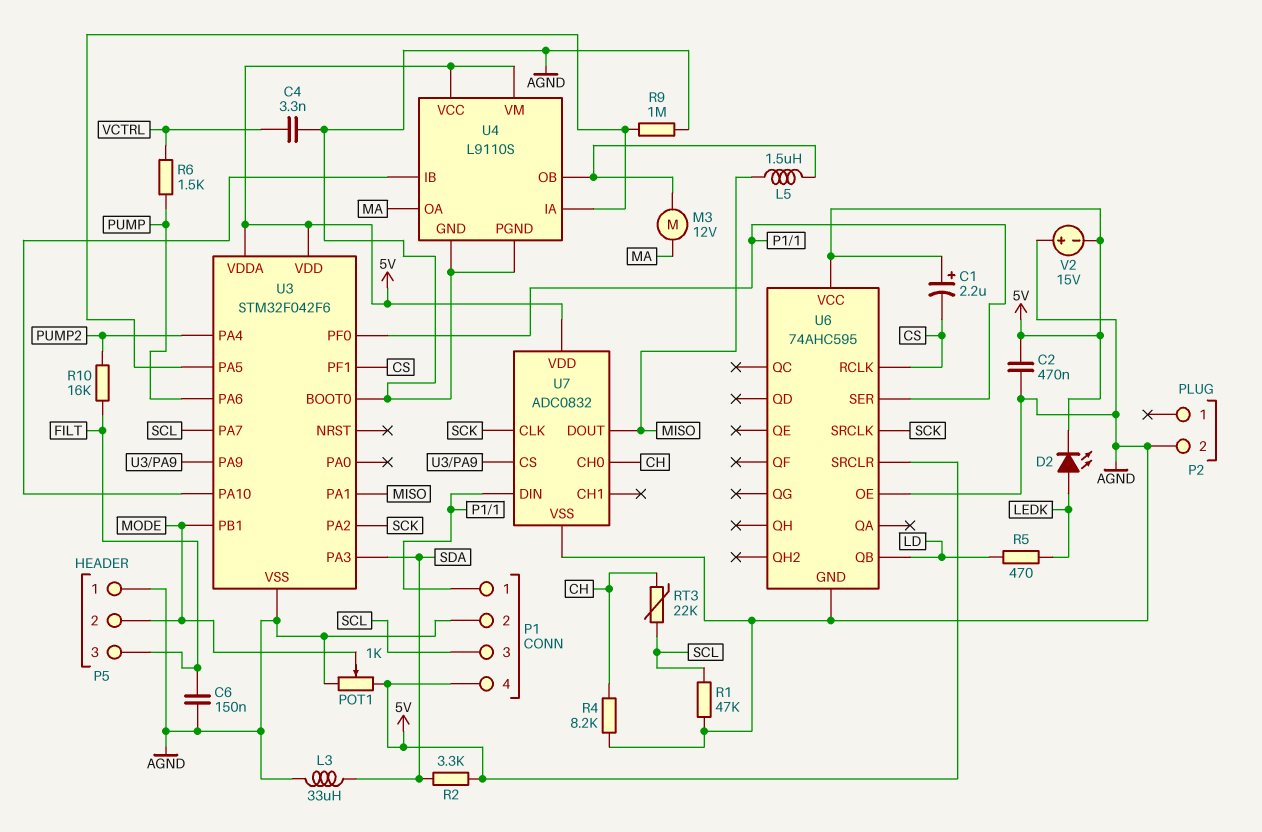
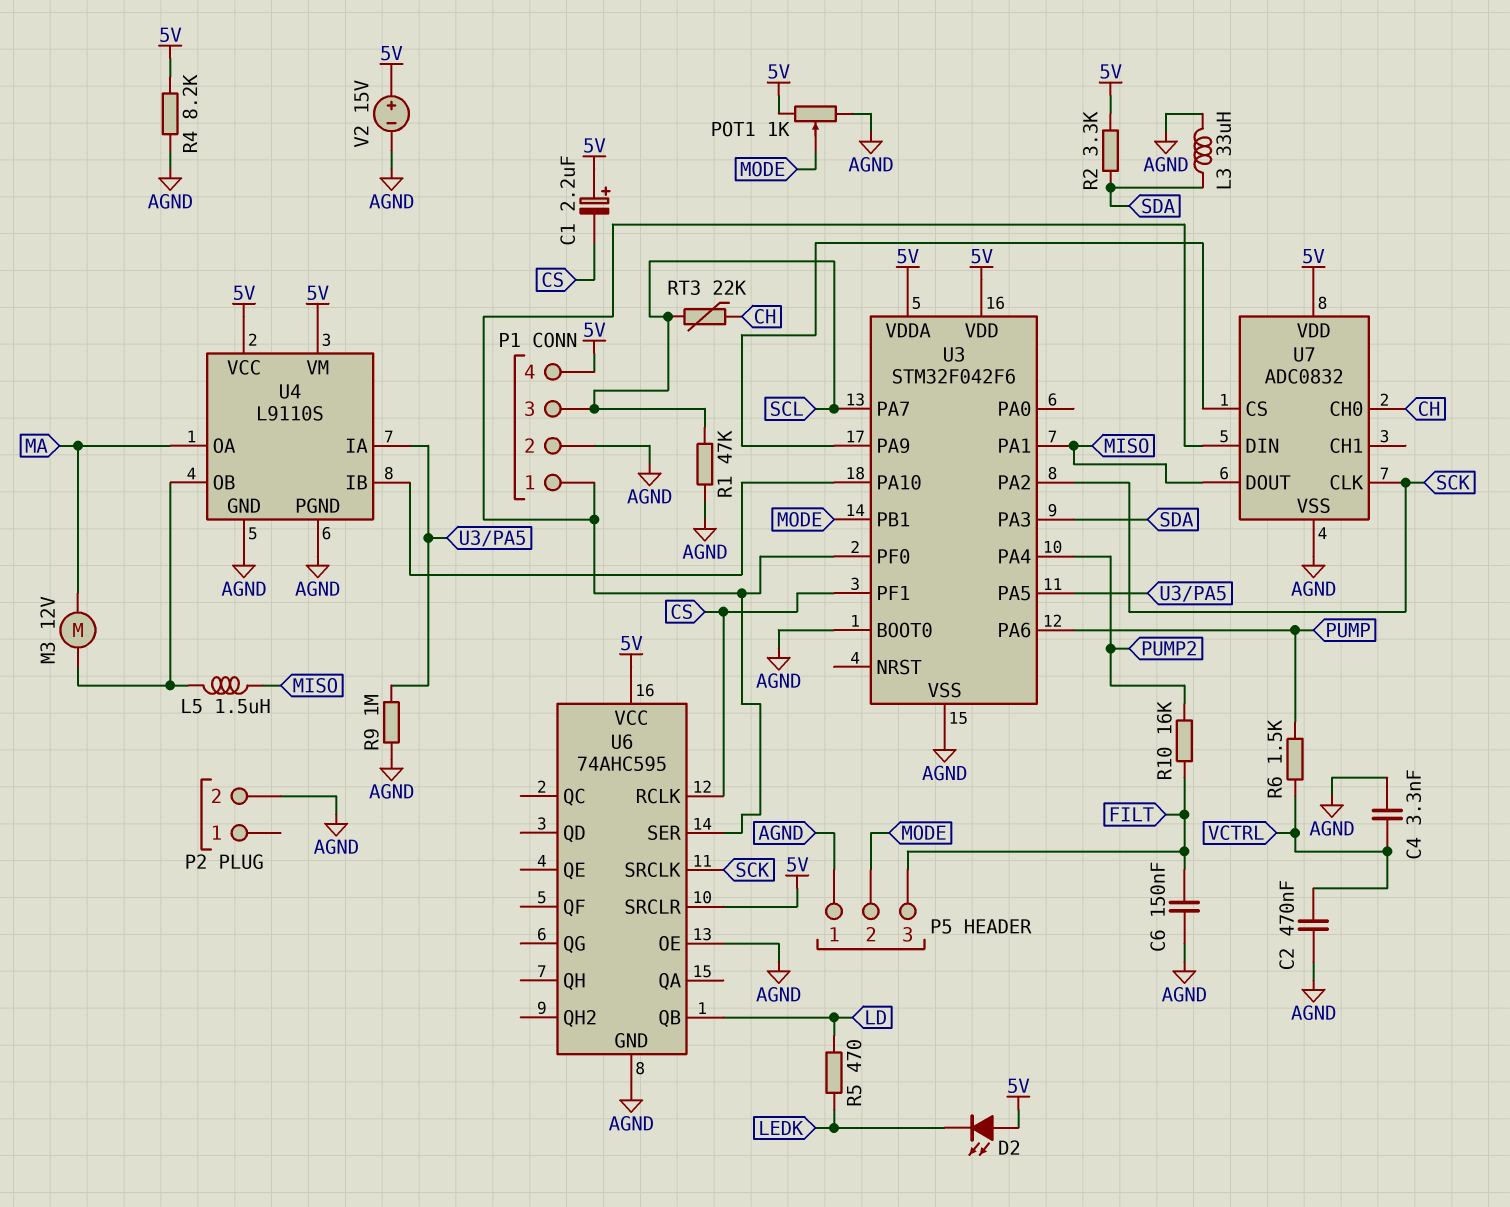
C2: 470nF (5V, AGND) -> 470nF (AGND, VCTRL)
D2: LED (A LEDK, K 5V) -> LED (A 5V, K LEDK)
R4: 8.2k (AGND, CH) -> 8.2k (5V, AGND)
V2: 15V (plus AGND, minus 5V) -> 15V (plus 5V, minus AGND)

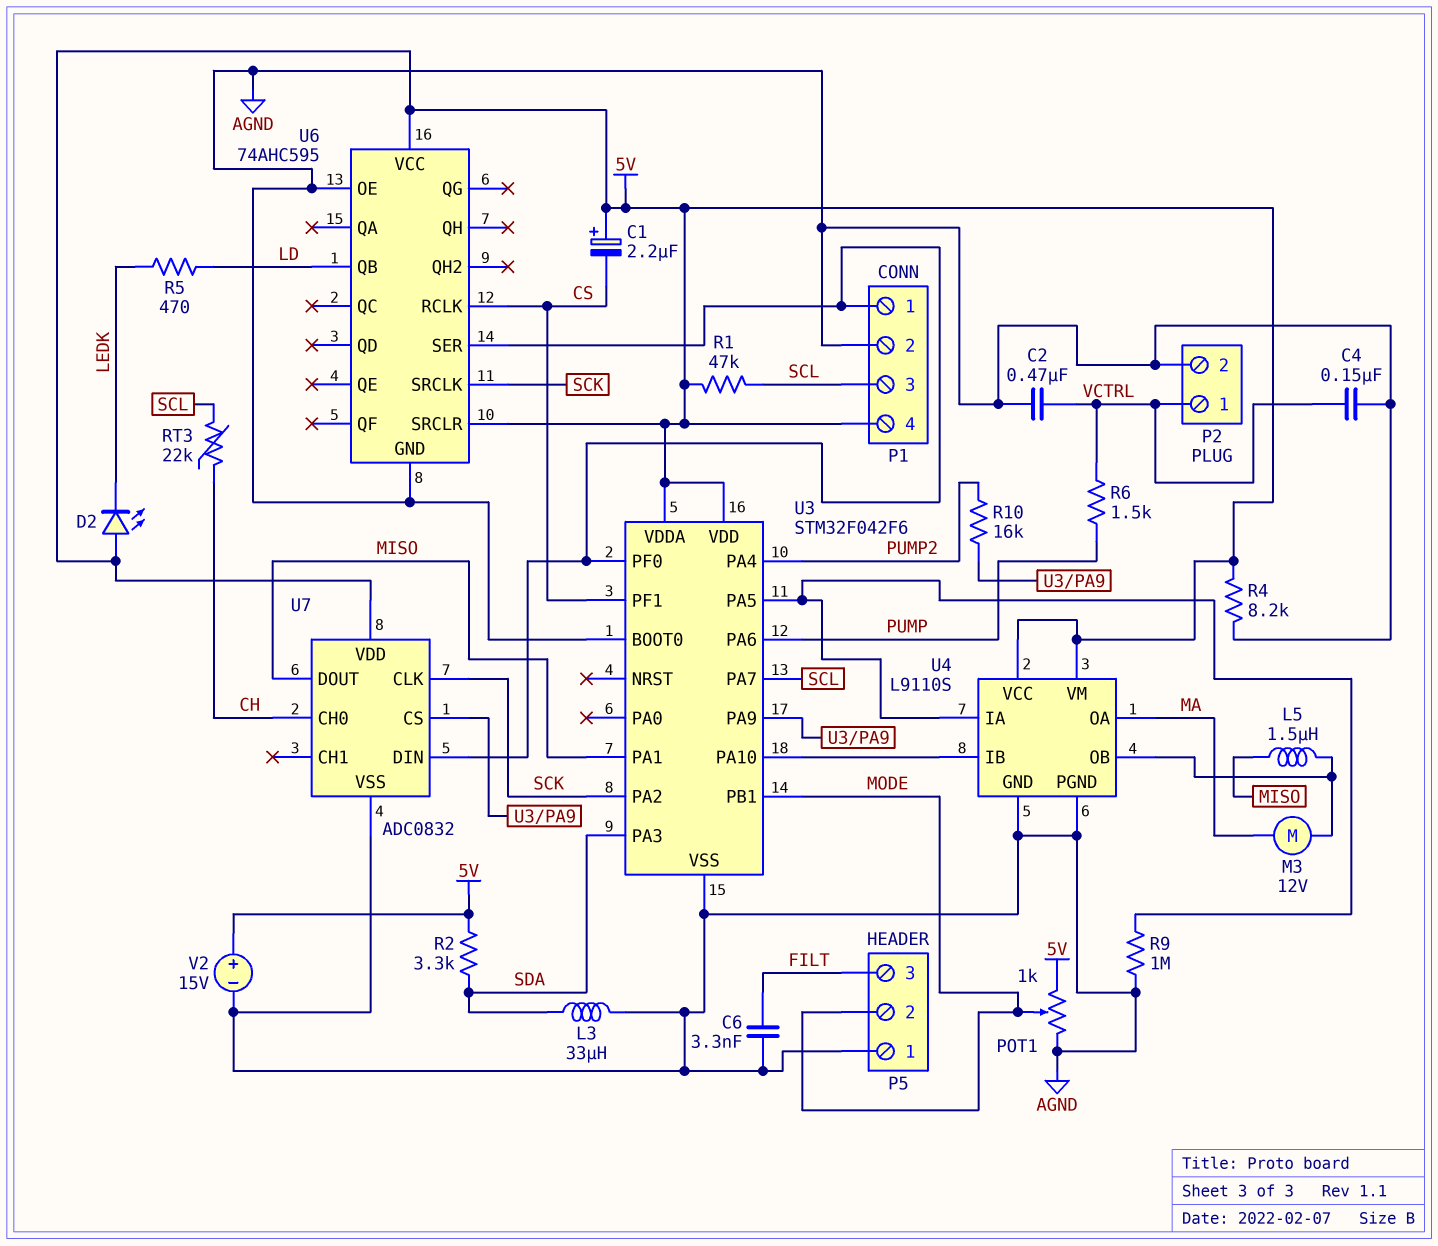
C4: 3.3nF (AGND, VCTRL) -> 150nF (AGND, VCTRL)
C6: 150nF (AGND, FILT) -> 3.3nF (AGND, FILT)
P2 pin 1: none -> VCTRL
R1: 47k (AGND, SCL) -> 47k (5V, SCL)
R10: 16k (FILT, PUMP2) -> 16k (PUMP2, U3/PA9)

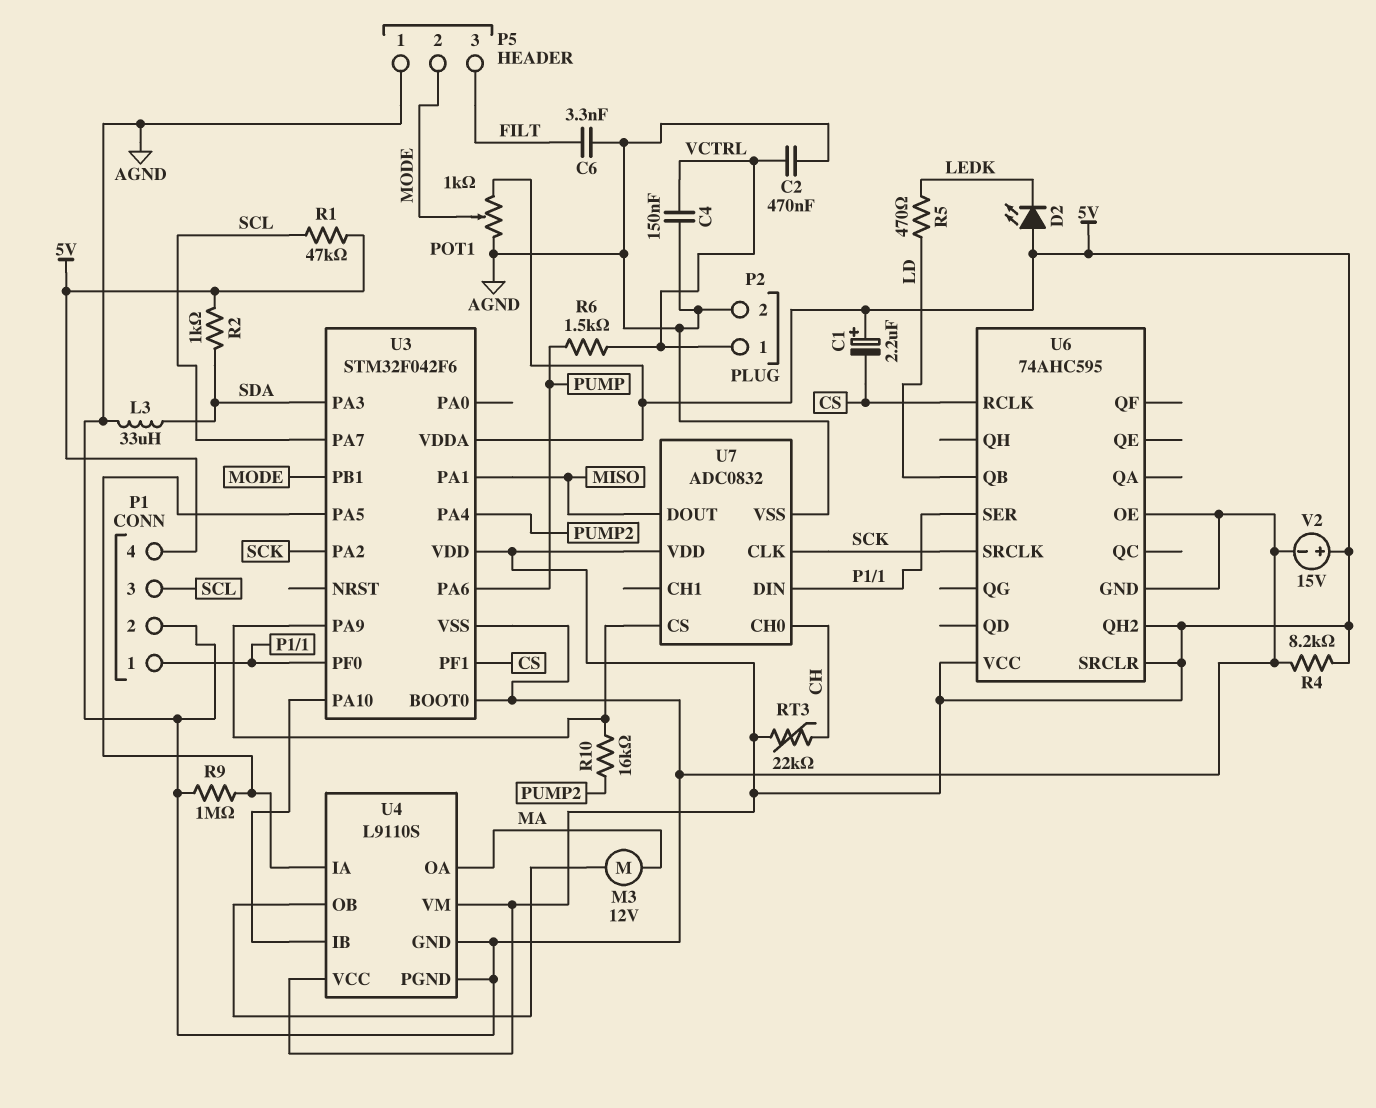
L5: 1.5uH (MISO, U4/OB) -> none
R2: 3.3k (5V, SDA) -> 1k (5V, SDA)
RT3: 22k (CH, SCL) -> 22k (5V, CH)
U6 pin QH2: none -> 5V

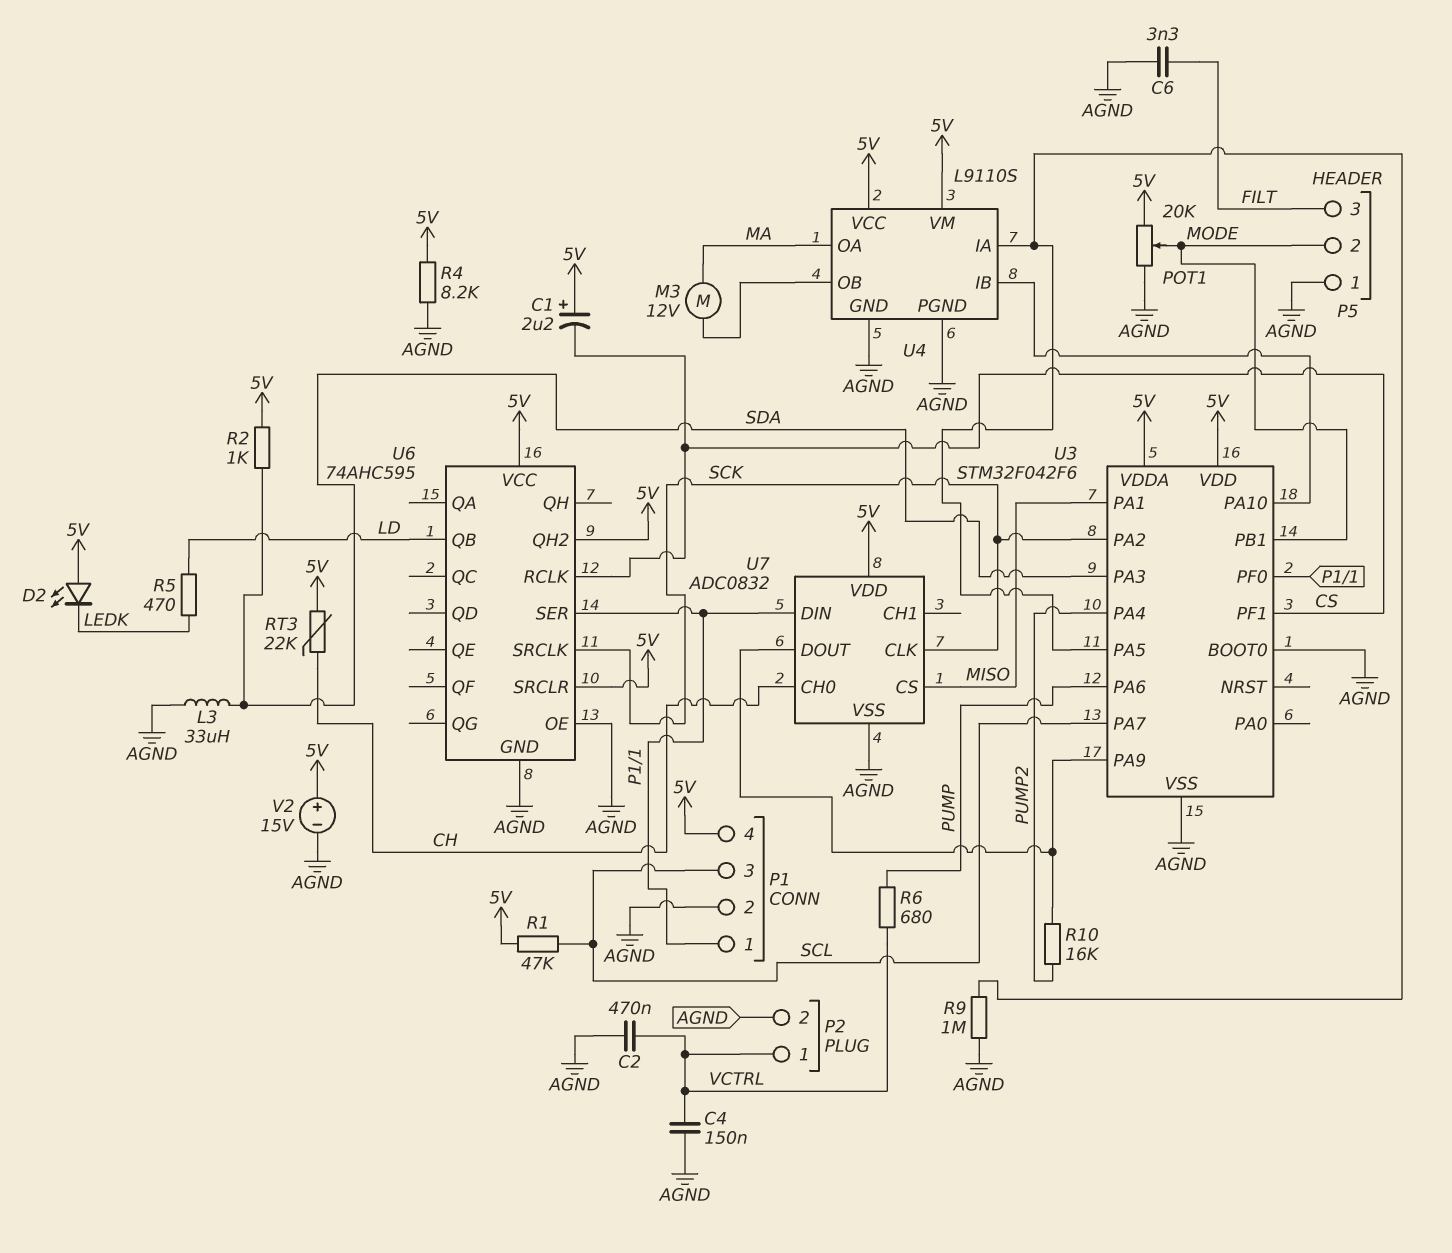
POT1: 1k (5V, AGND, wiper MODE) -> 20k (5V, AGND, wiper MODE)
R6: 1.5k (PUMP, VCTRL) -> 680 (PUMP, VCTRL)
U7 pin CS: U3/PA9 -> MISO
U7 pin DOUT: MISO -> U3/PA9

